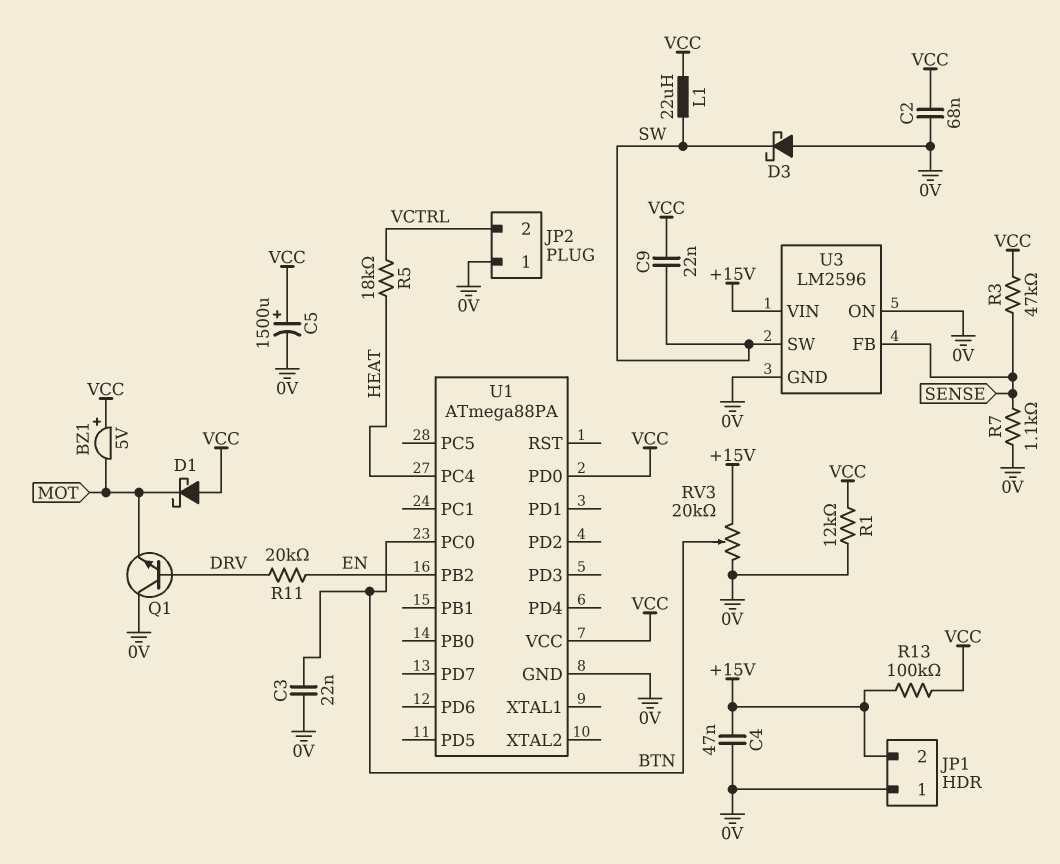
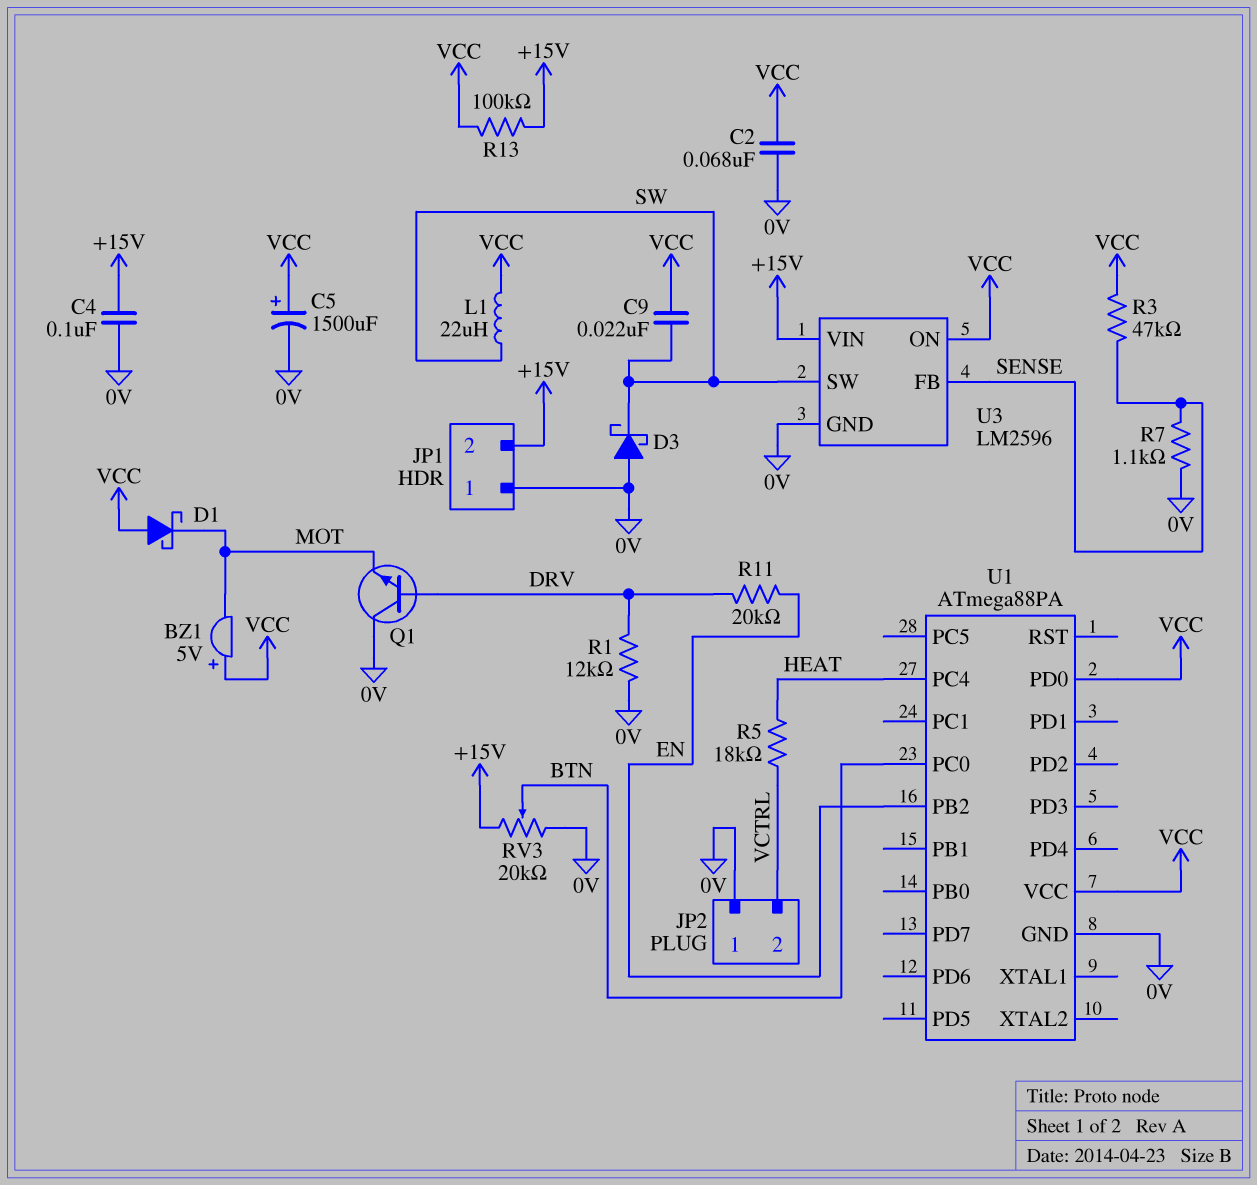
C3: 22nF (0V, BTN) -> none
C4: 47nF (+15V, 0V) -> 100nF (+15V, 0V)
R1: 12k (0V, VCC) -> 12k (0V, DRV)
U3 pin ON: 0V -> VCC

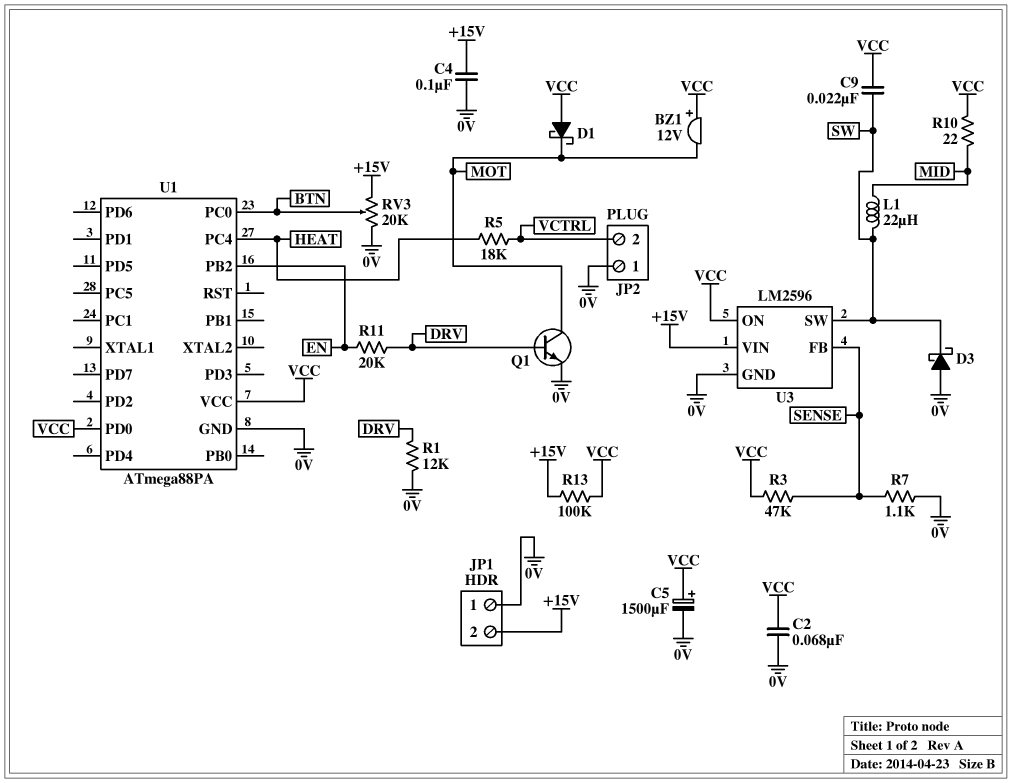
BZ1: buzzer 5V (plus VCC, minus MOT) -> buzzer 12V (plus VCC, minus MOT)
L1: 22uH (SW, VCC) -> 22uH (MID, SW)
Q1: NPN (B DRV, C 0V, E MOT) -> NPN (B DRV, C MOT, E 0V)
R10: none -> 22 (MID, VCC)

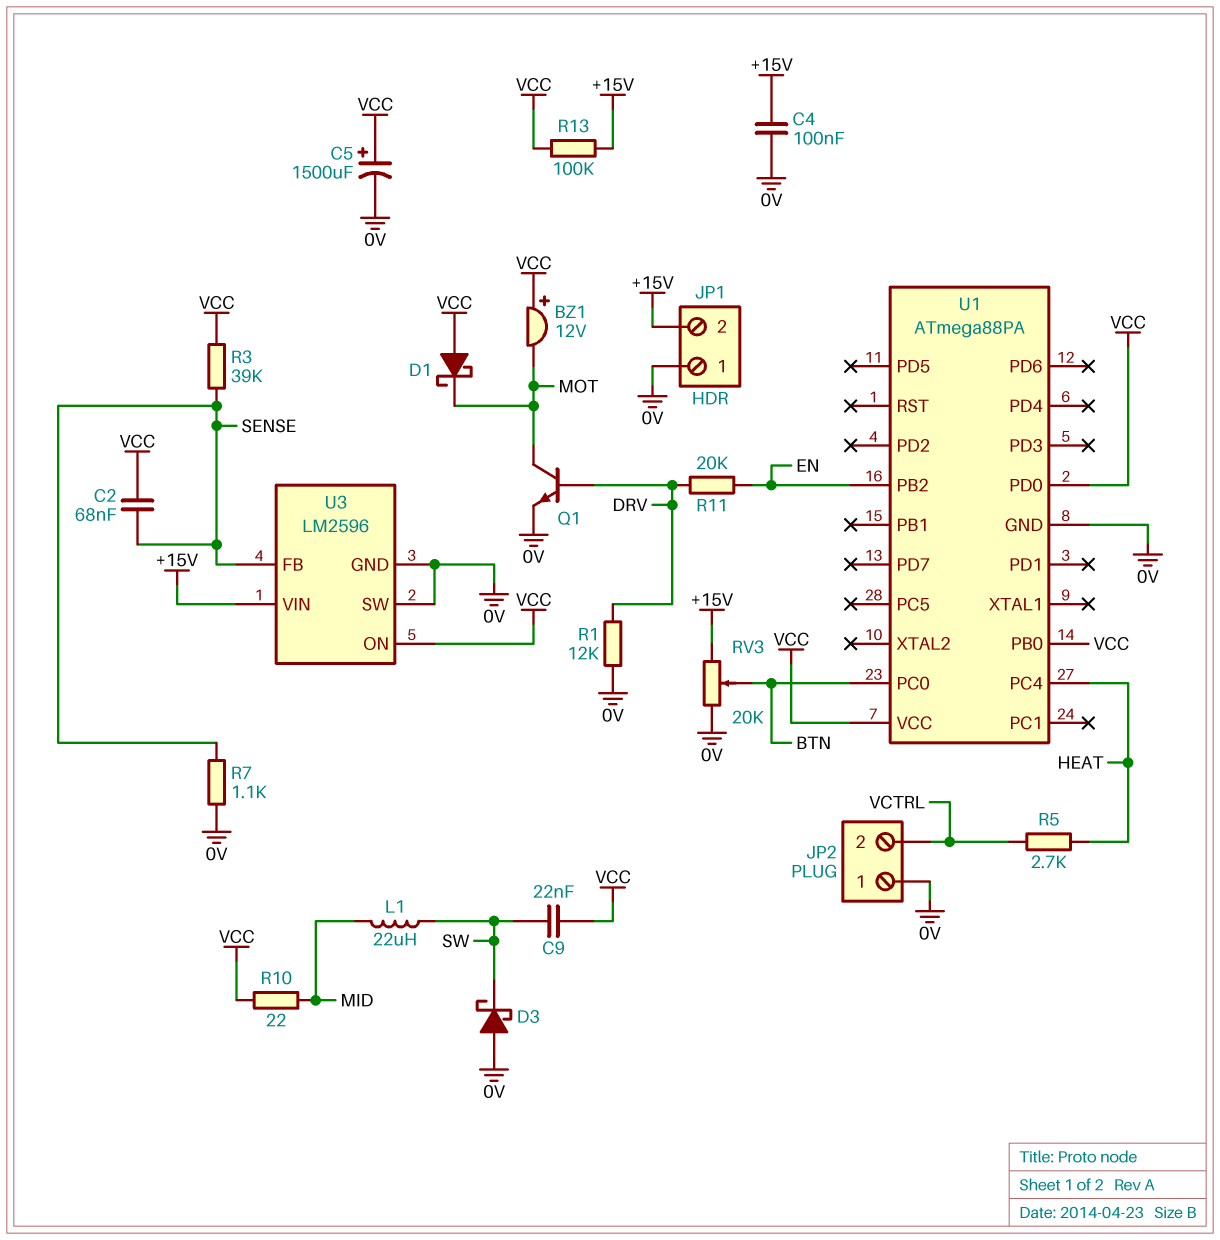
C2: 68nF (0V, VCC) -> 68nF (SENSE, VCC)
R3: 47k (SENSE, VCC) -> 39k (SENSE, VCC)
R5: 18k (HEAT, VCTRL) -> 2.7k (HEAT, VCTRL)
U1 pin PB0: none -> VCC
U3 pin SW: SW -> 0V

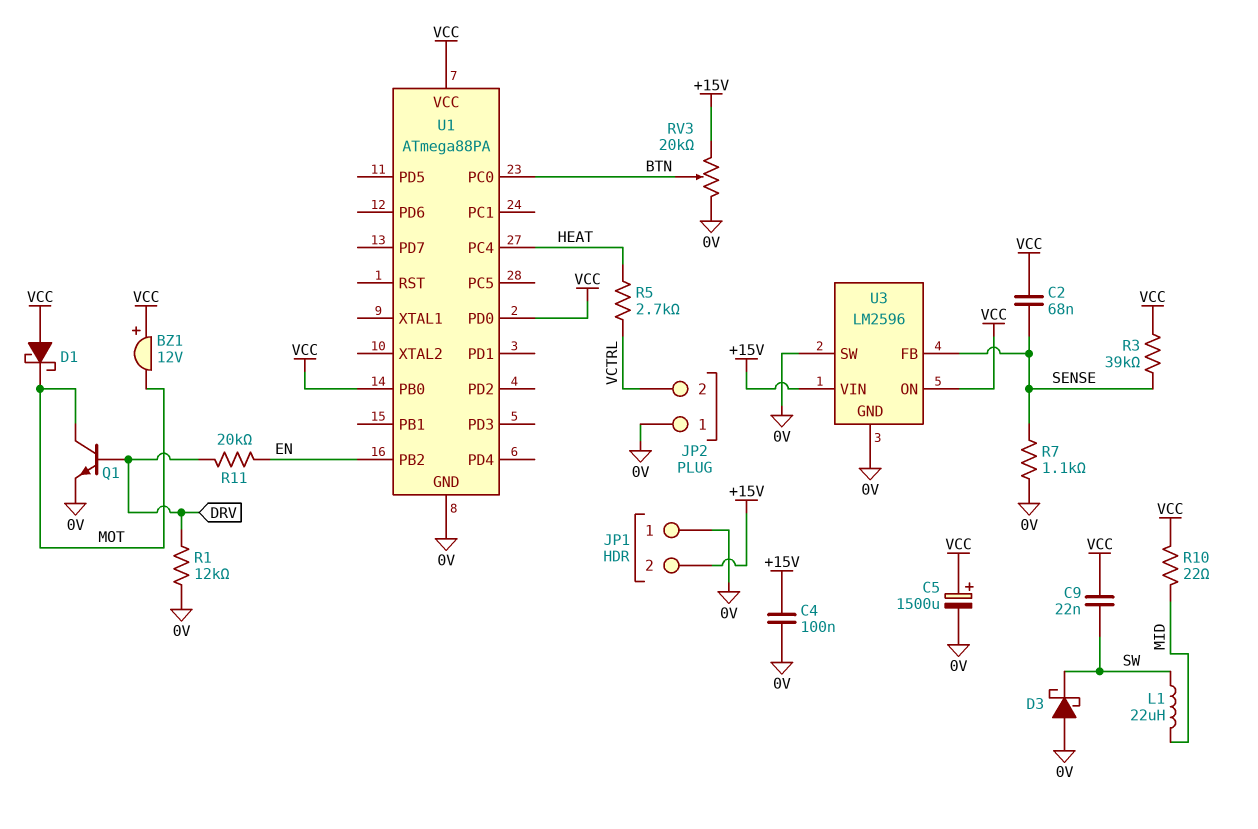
R13: 100k (+15V, VCC) -> none

